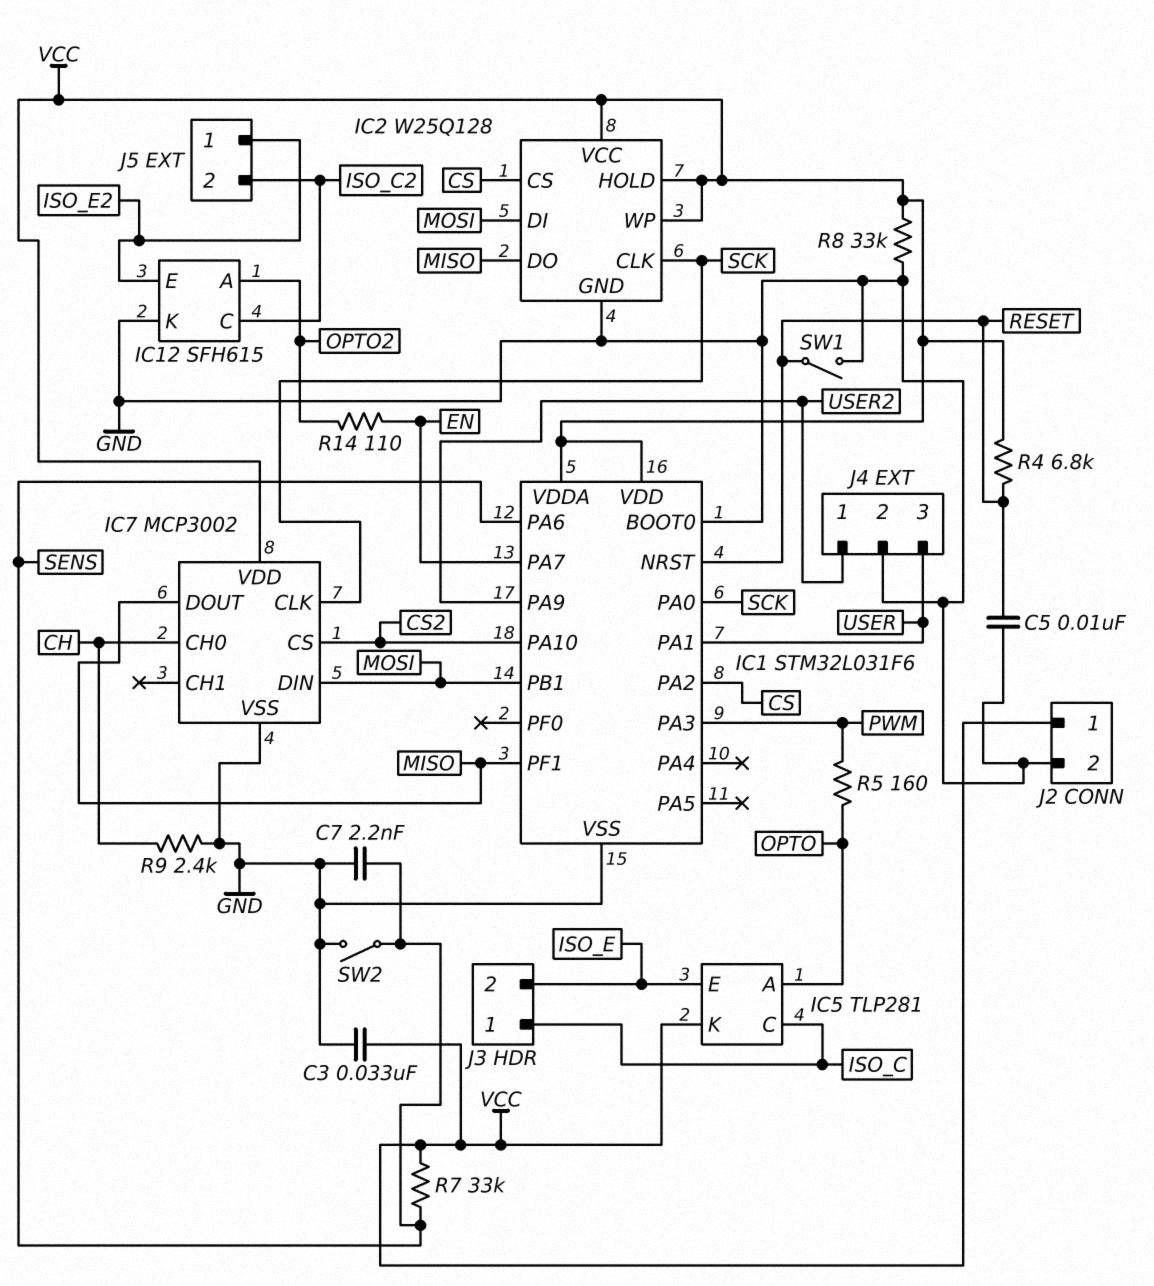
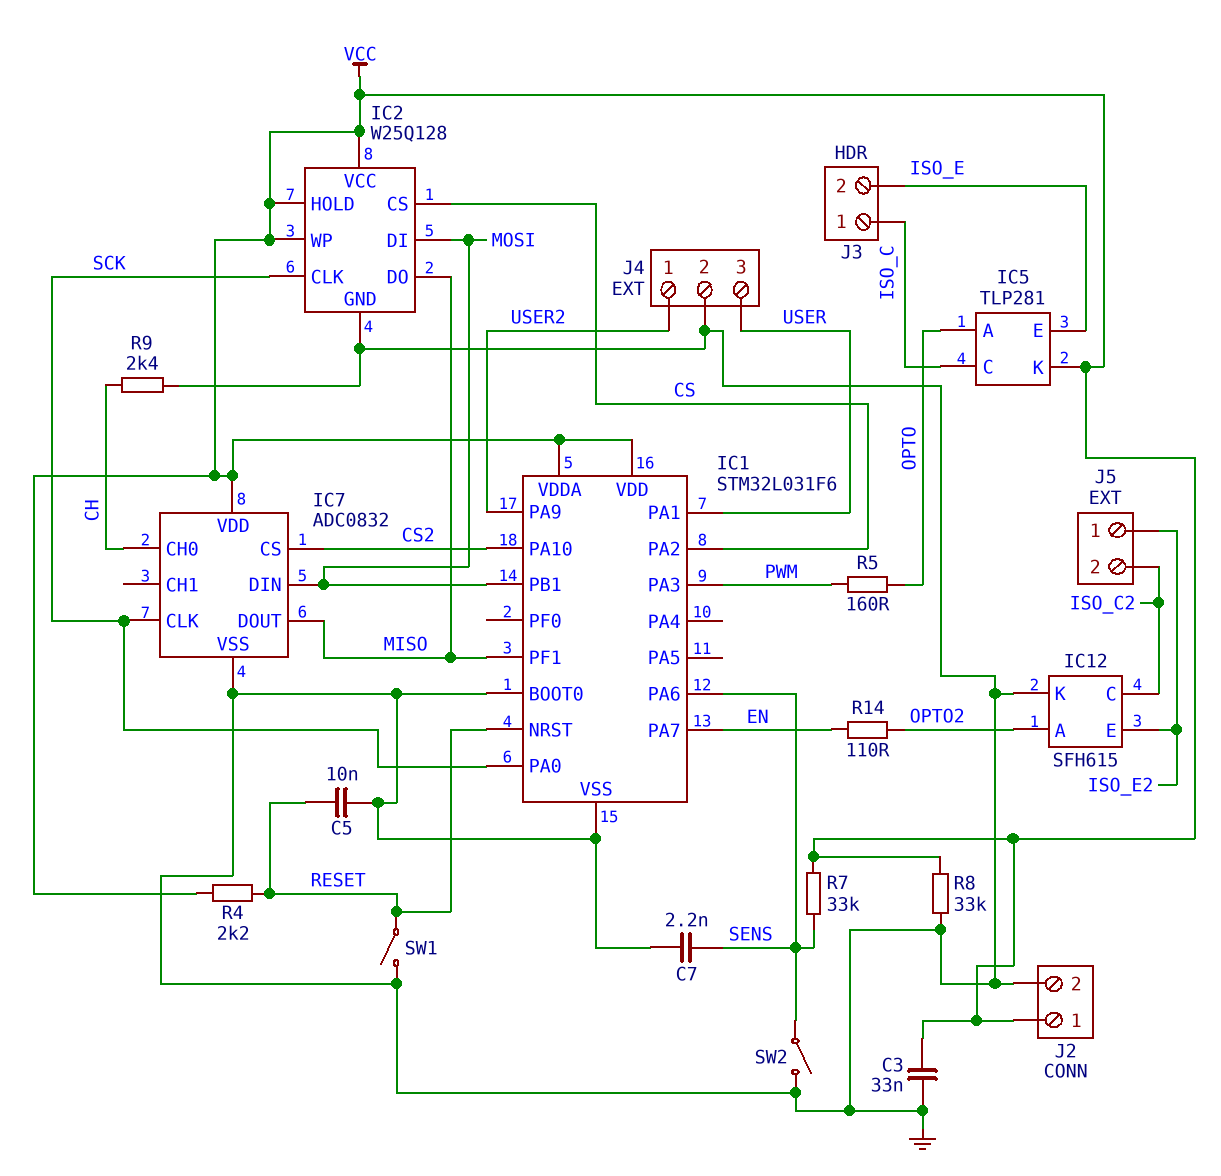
IC7: MCP3002 -> ADC0832
R4: 6.8k (RESET, VCC) -> 2.2k (RESET, VCC)

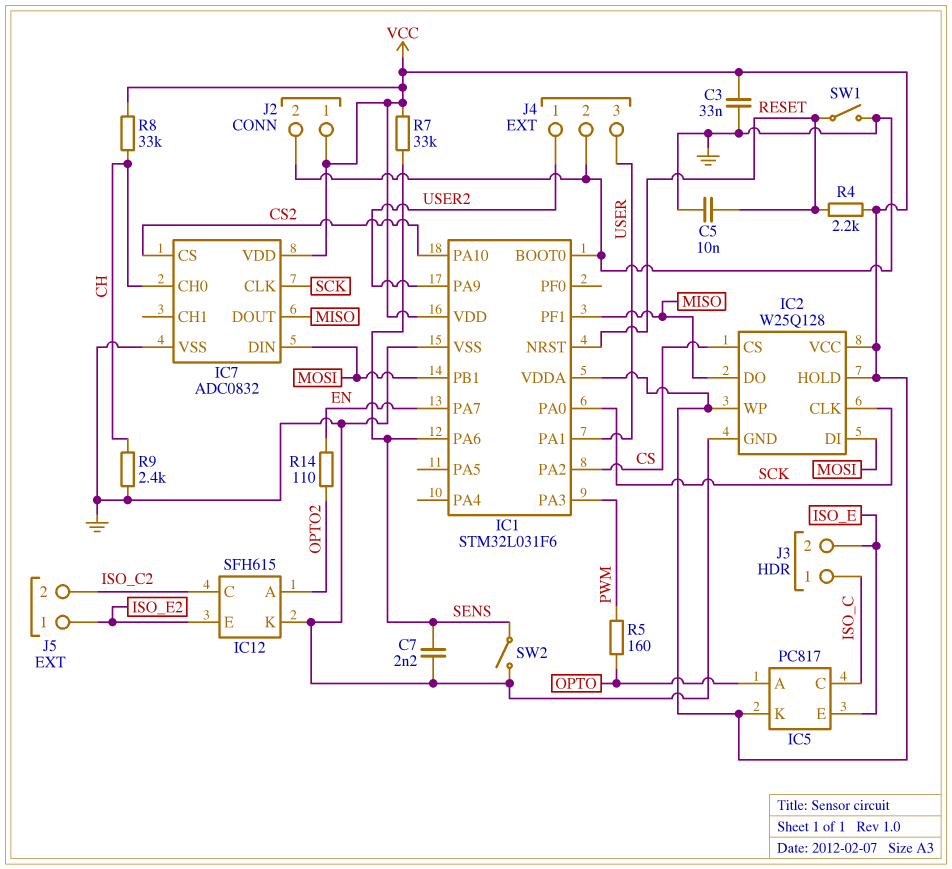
IC5: TLP281 -> PC817
R8: 33k (GND, VCC) -> 33k (CH, VCC)

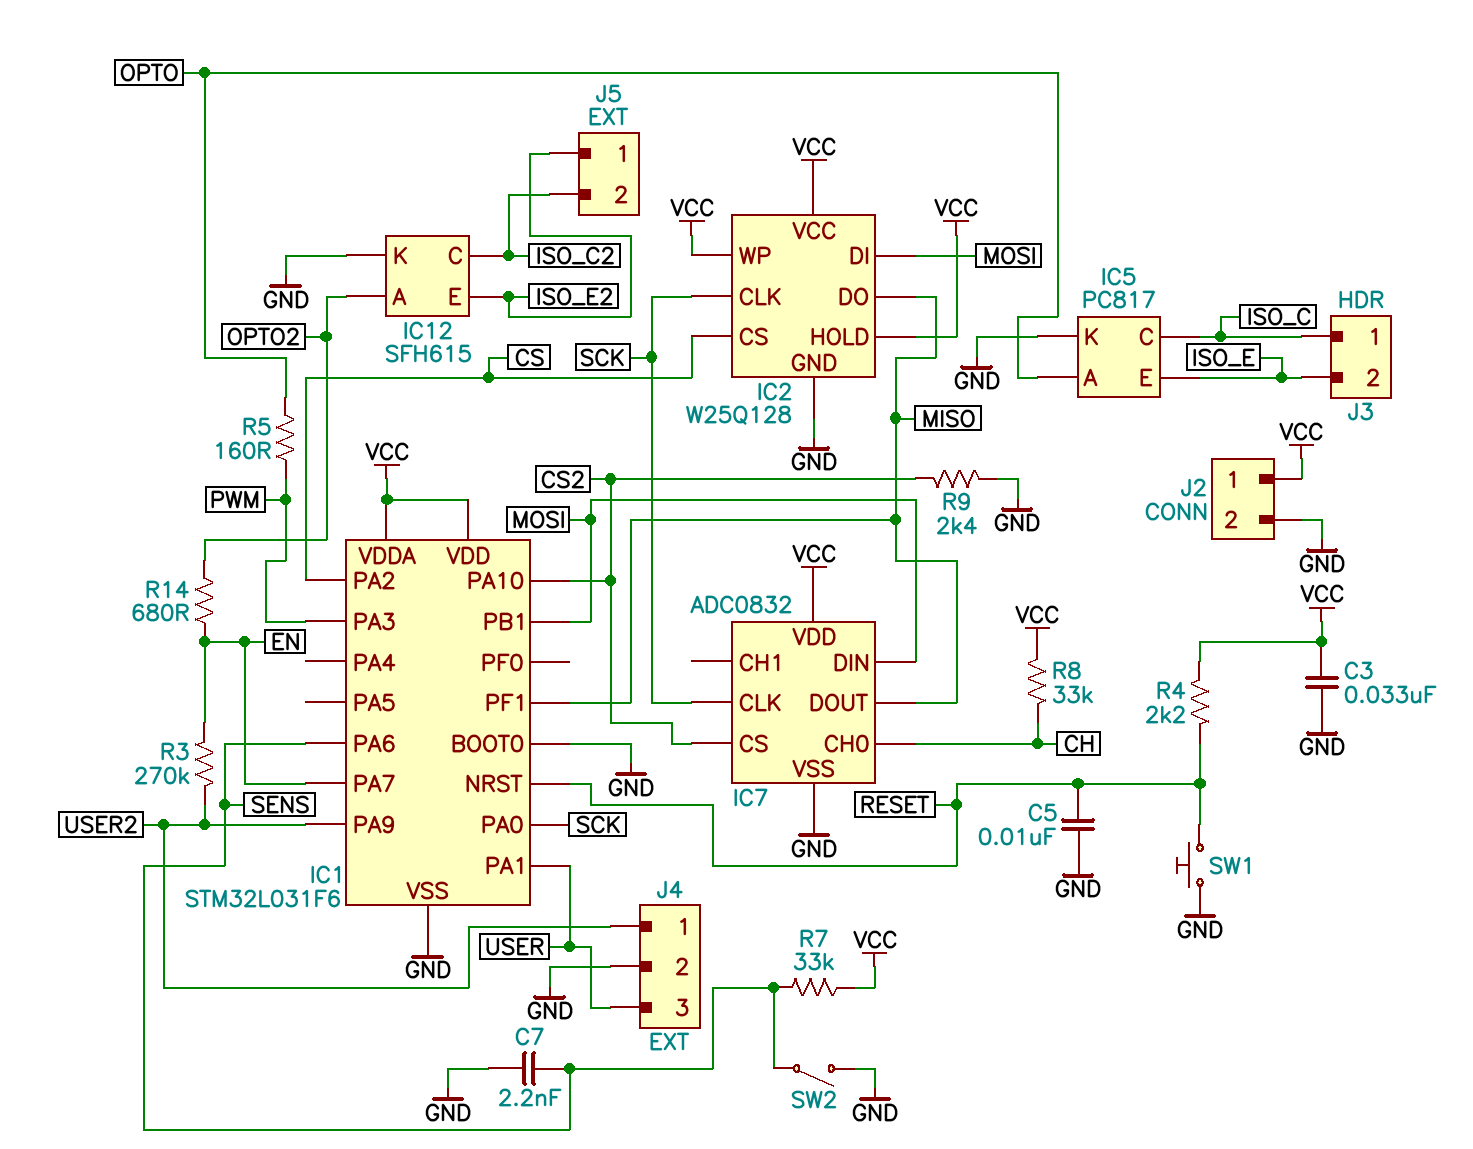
IC5 pin K: VCC -> GND
R3: none -> 270k (EN, USER2)
R9: 2.4k (CH, GND) -> 2.4k (CS2, GND)
R14: 110 (EN, OPTO2) -> 680 (EN, OPTO2)
SW1: switch (GND, RESET) -> button (GND, RESET)

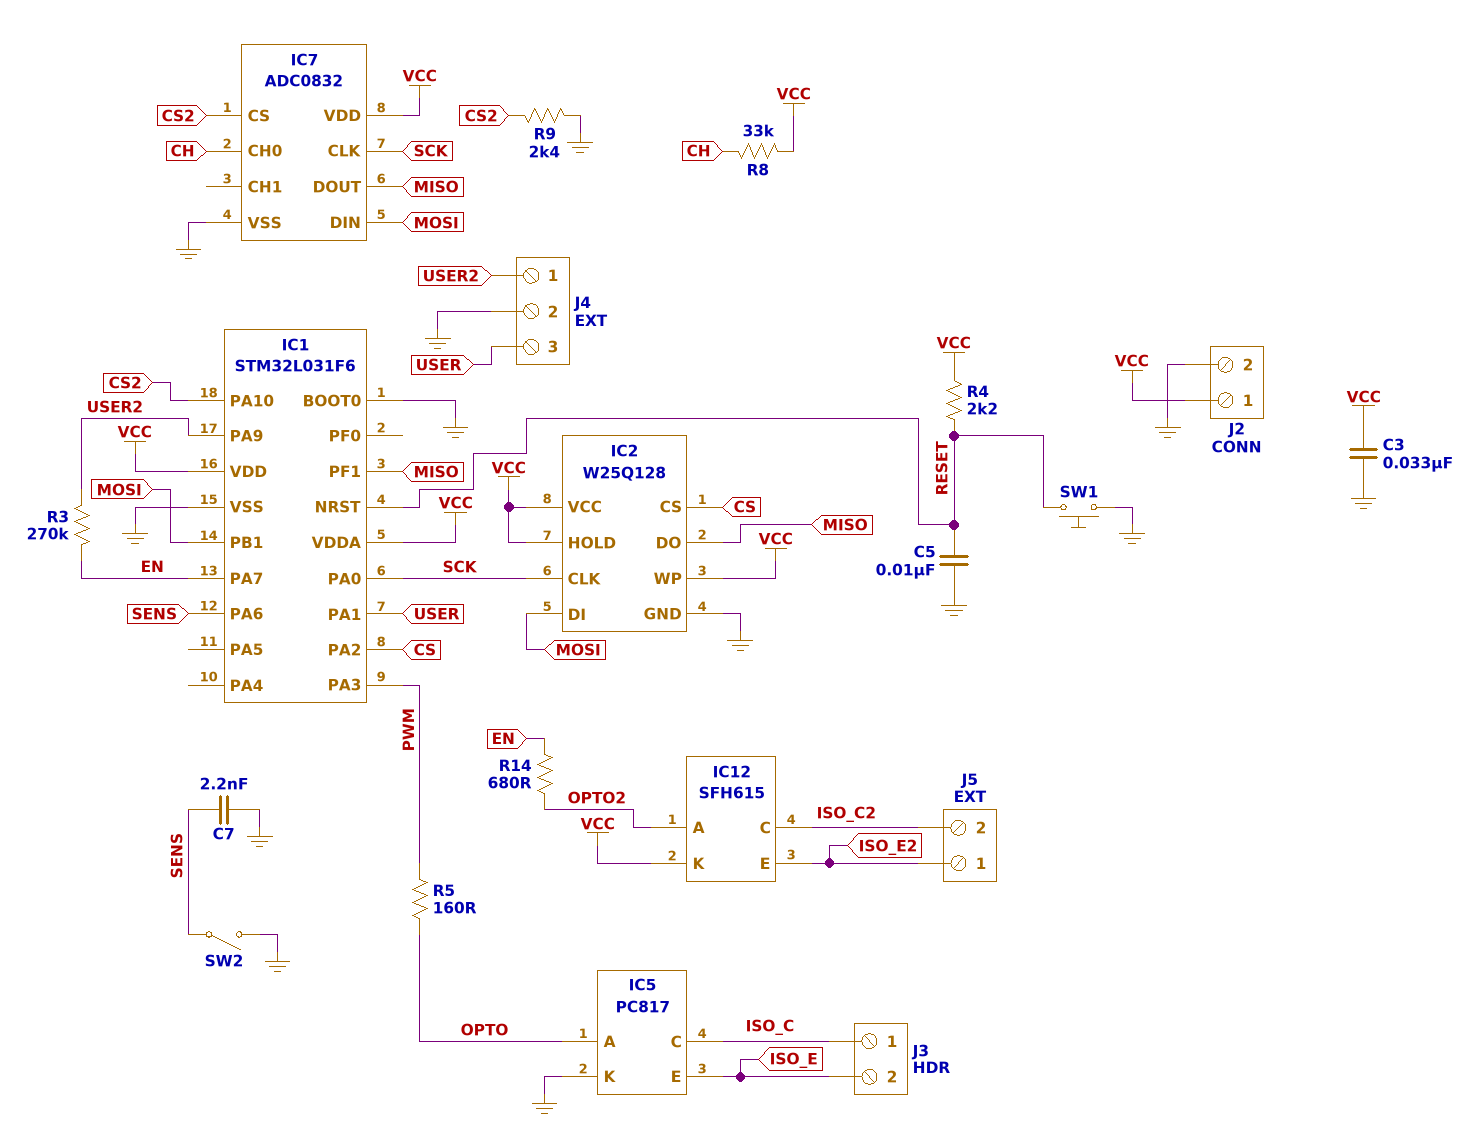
IC12 pin K: GND -> VCC
R7: 33k (SENS, VCC) -> none

